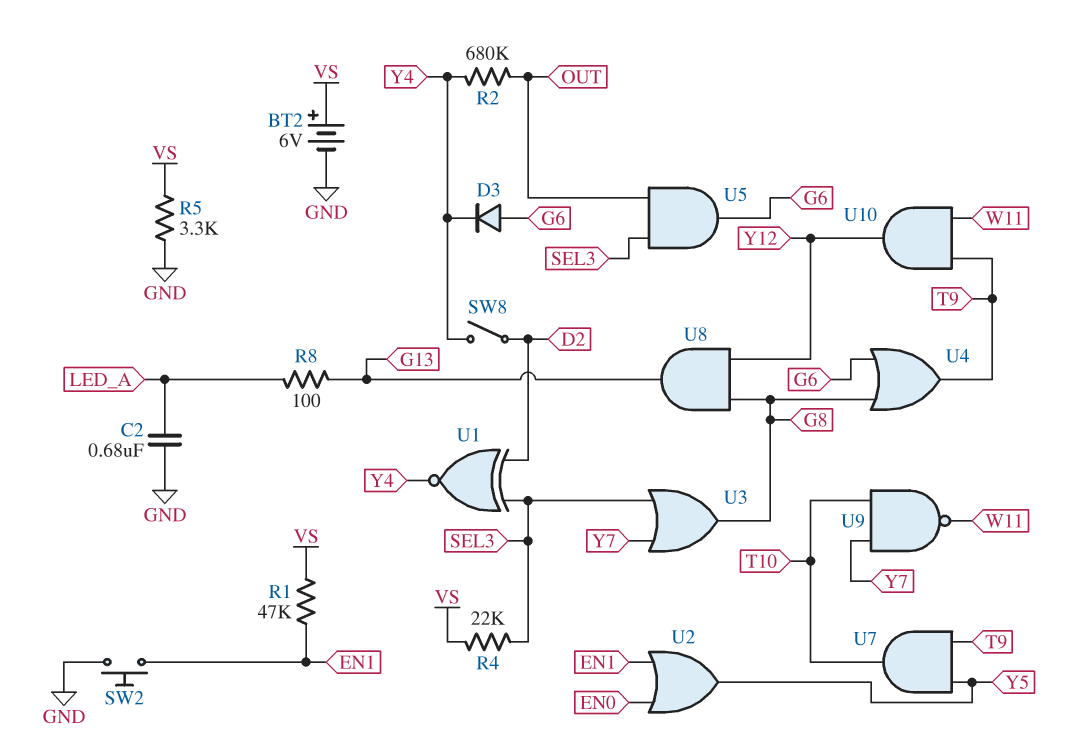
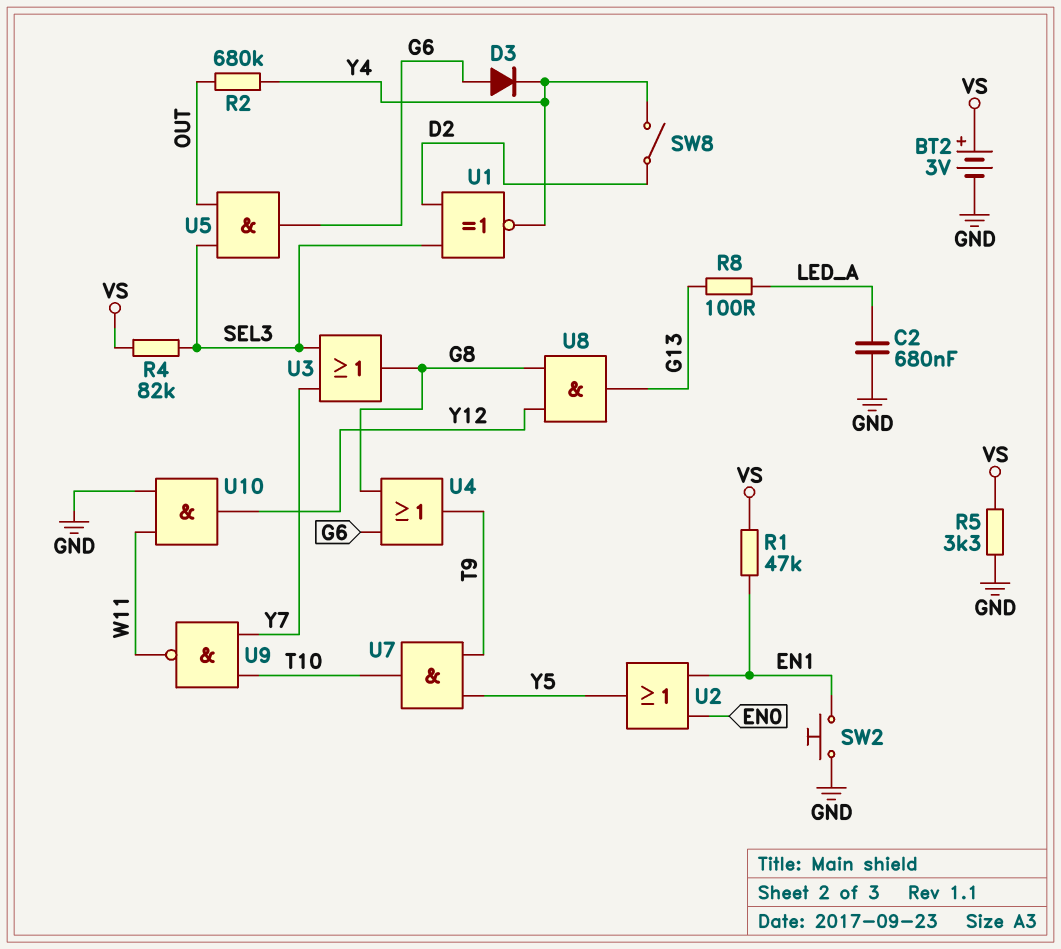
BT2: 6V (plus VS, minus GND) -> 3V (plus VS, minus GND)
R4: 22k (SEL3, VS) -> 82k (SEL3, VS)
U10: AND (in T9, in W11, out Y12) -> AND (in GND, in W11, out Y12)

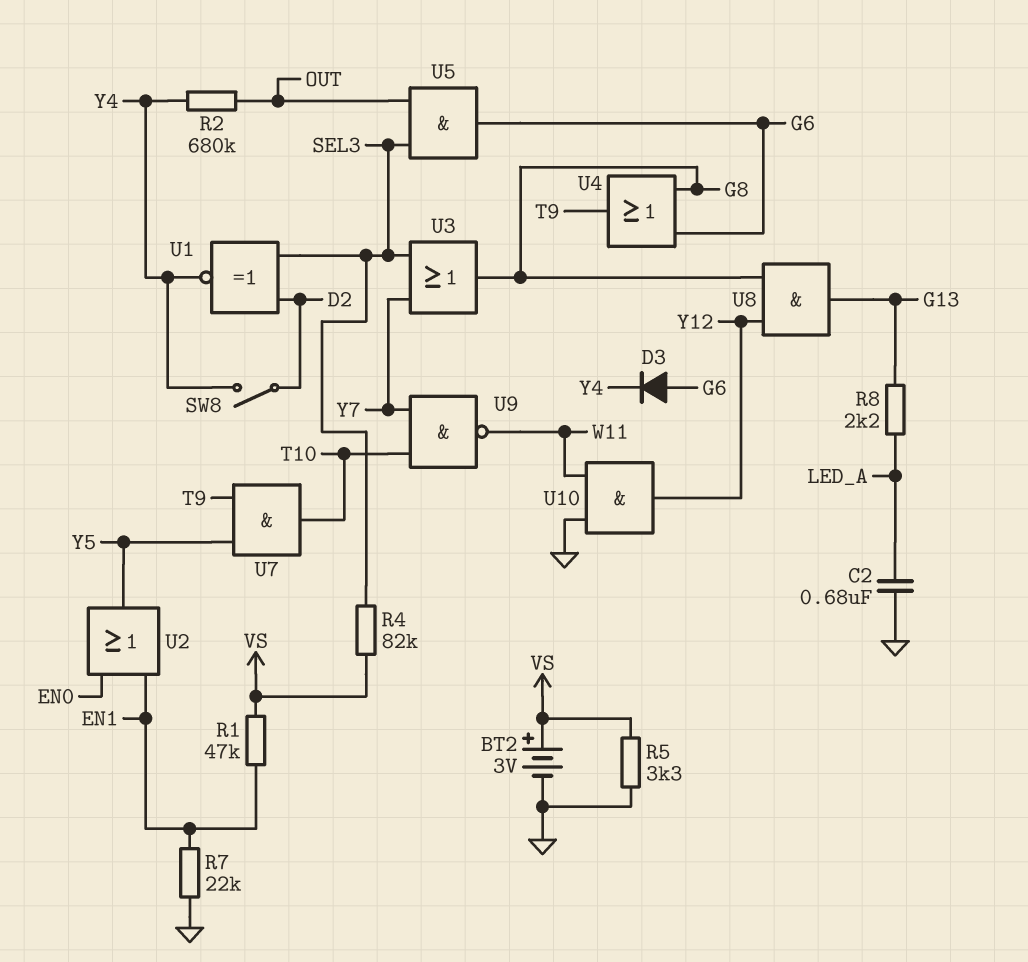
R7: none -> 22k (EN1, GND)
R8: 100 (G13, LED_A) -> 2.2k (G13, LED_A)
SW2: button (EN1, GND) -> none

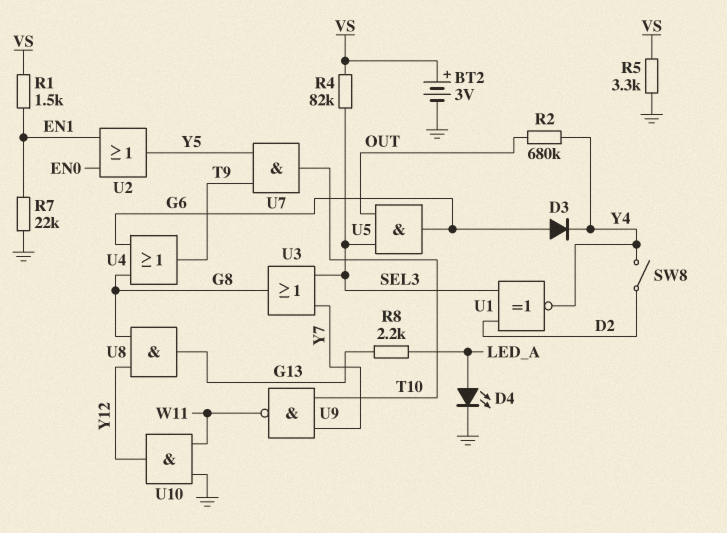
C2: 680nF (GND, LED_A) -> none
D4: none -> LED (A LED_A, K GND)
R1: 47k (EN1, VS) -> 1.5k (EN1, VS)

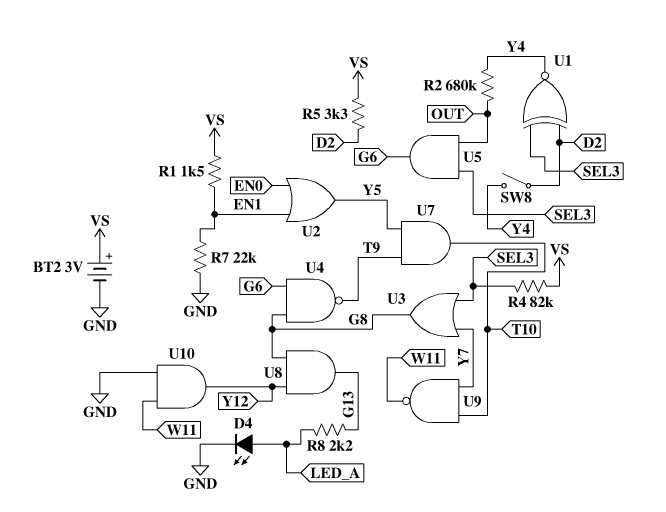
D3: diode (A G6, K Y4) -> none
R5: 3.3k (GND, VS) -> 3.3k (D2, VS)
U4: OR (in G6, in G8, out T9) -> NAND (in G6, in G8, out T9)

